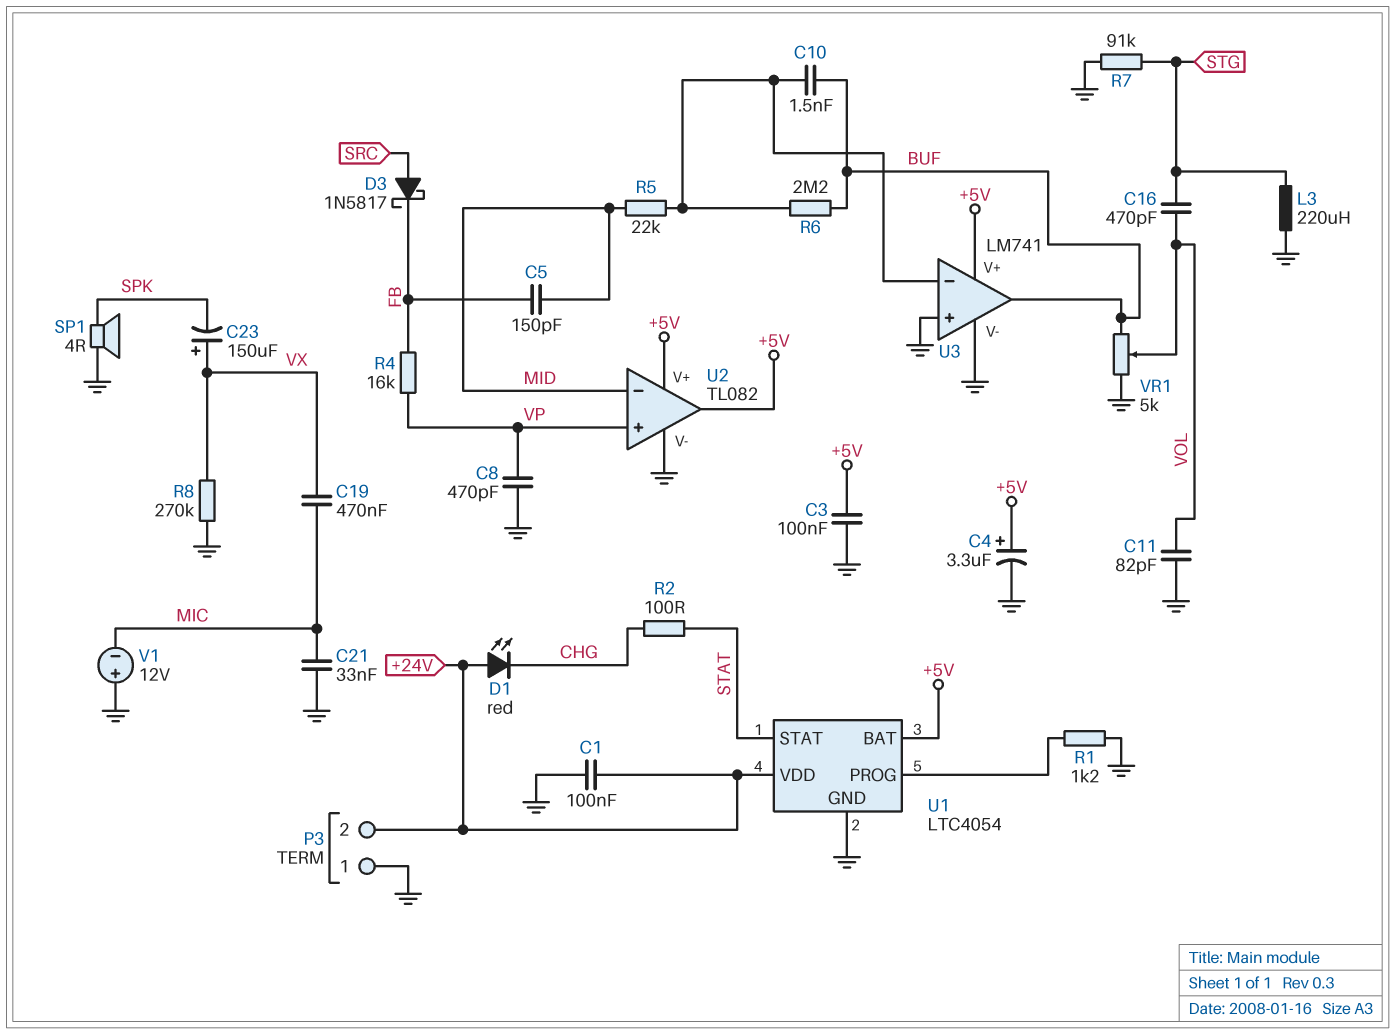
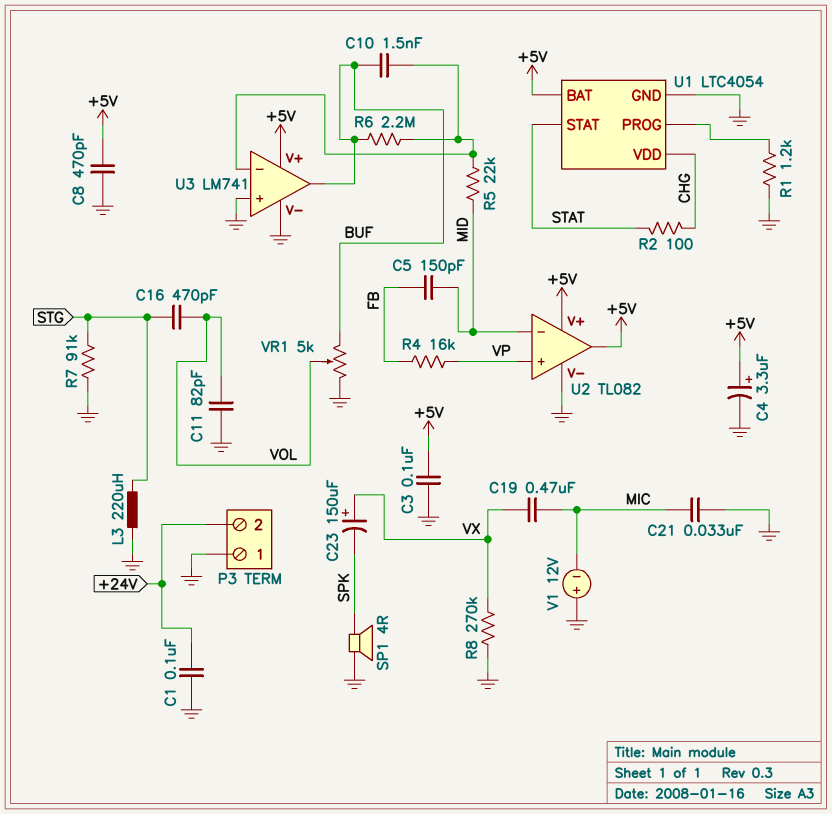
C8: 470pF (GND, VP) -> 470pF (+5V, GND)
D1: LED red (A +24V, K CHG) -> none
D3: schottky 1N5817 (A SRC, K FB) -> none
U1 pin VDD: +24V -> CHG

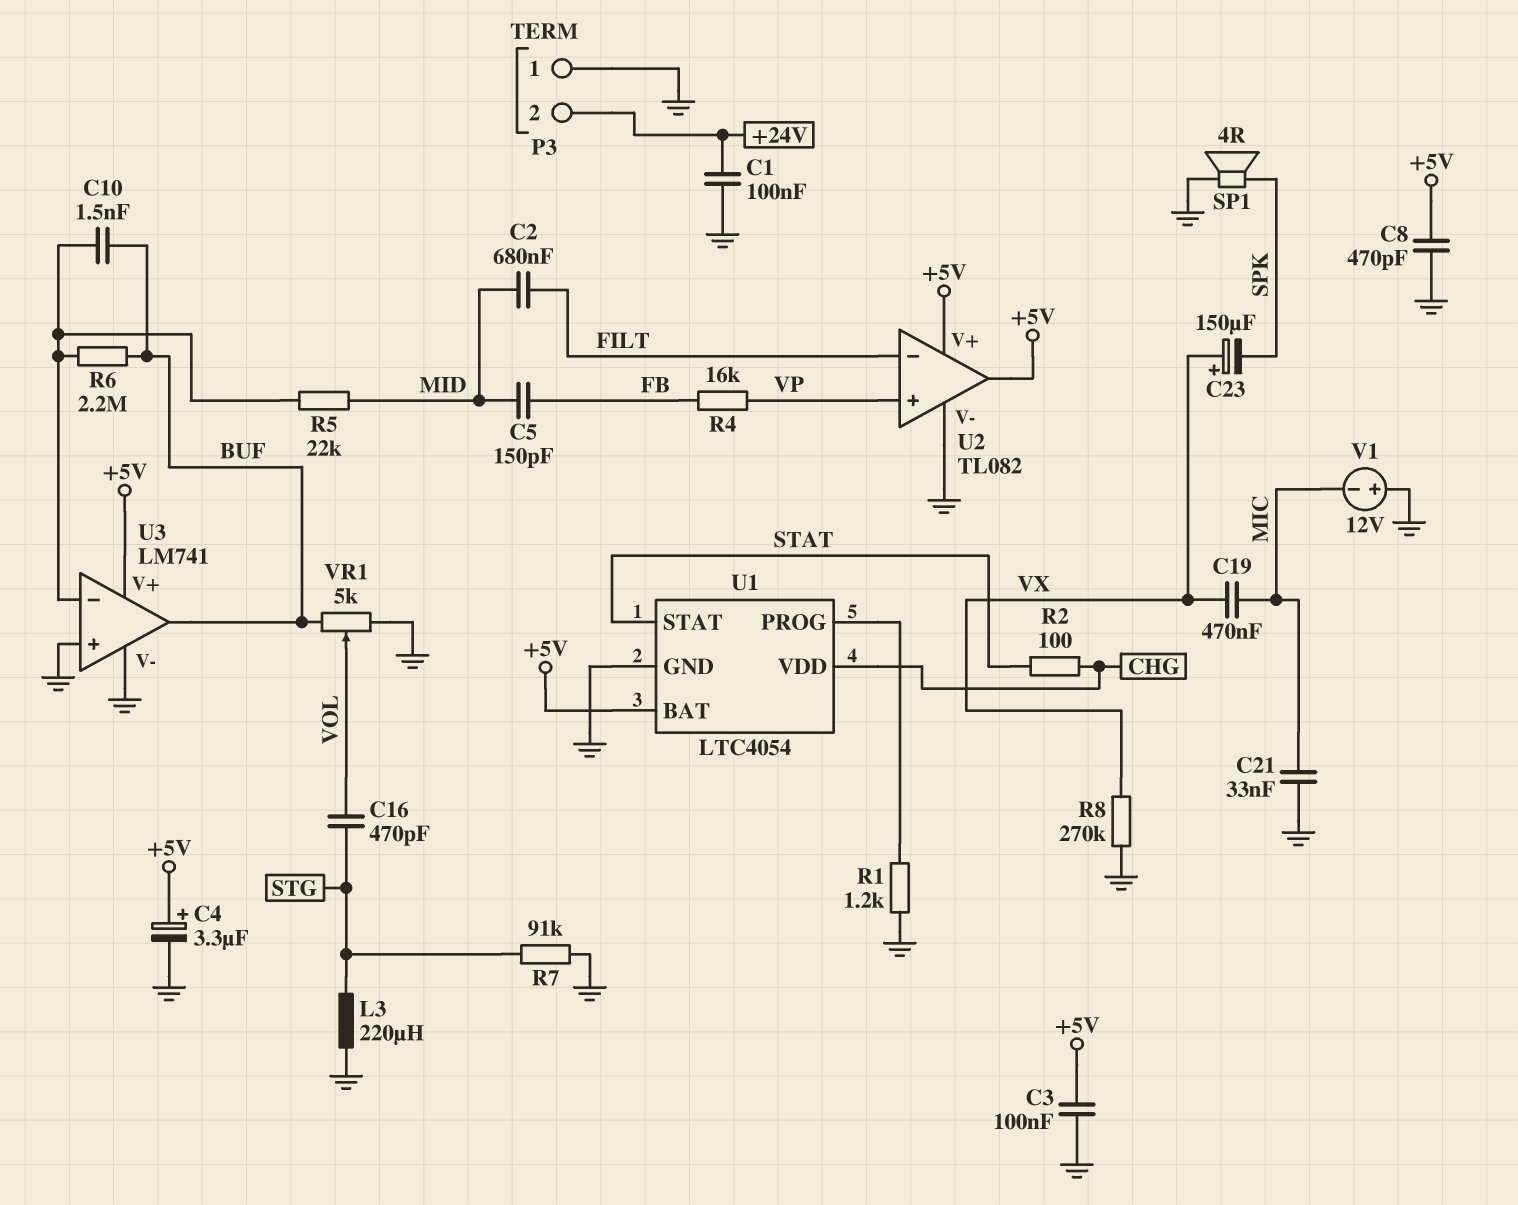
C2: none -> 680nF (FILT, MID)
C11: 82pF (GND, VOL) -> none
U2 pin in-: MID -> FILT

